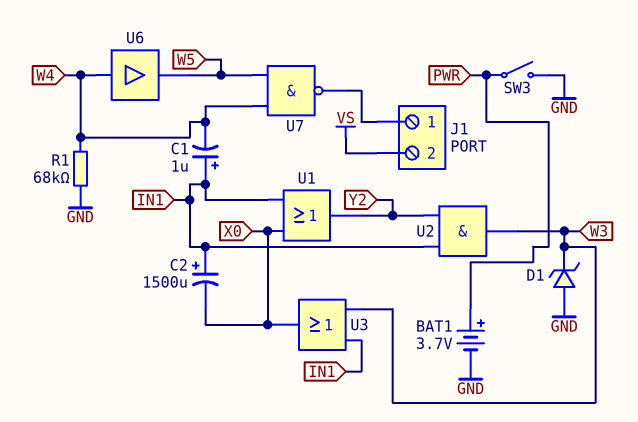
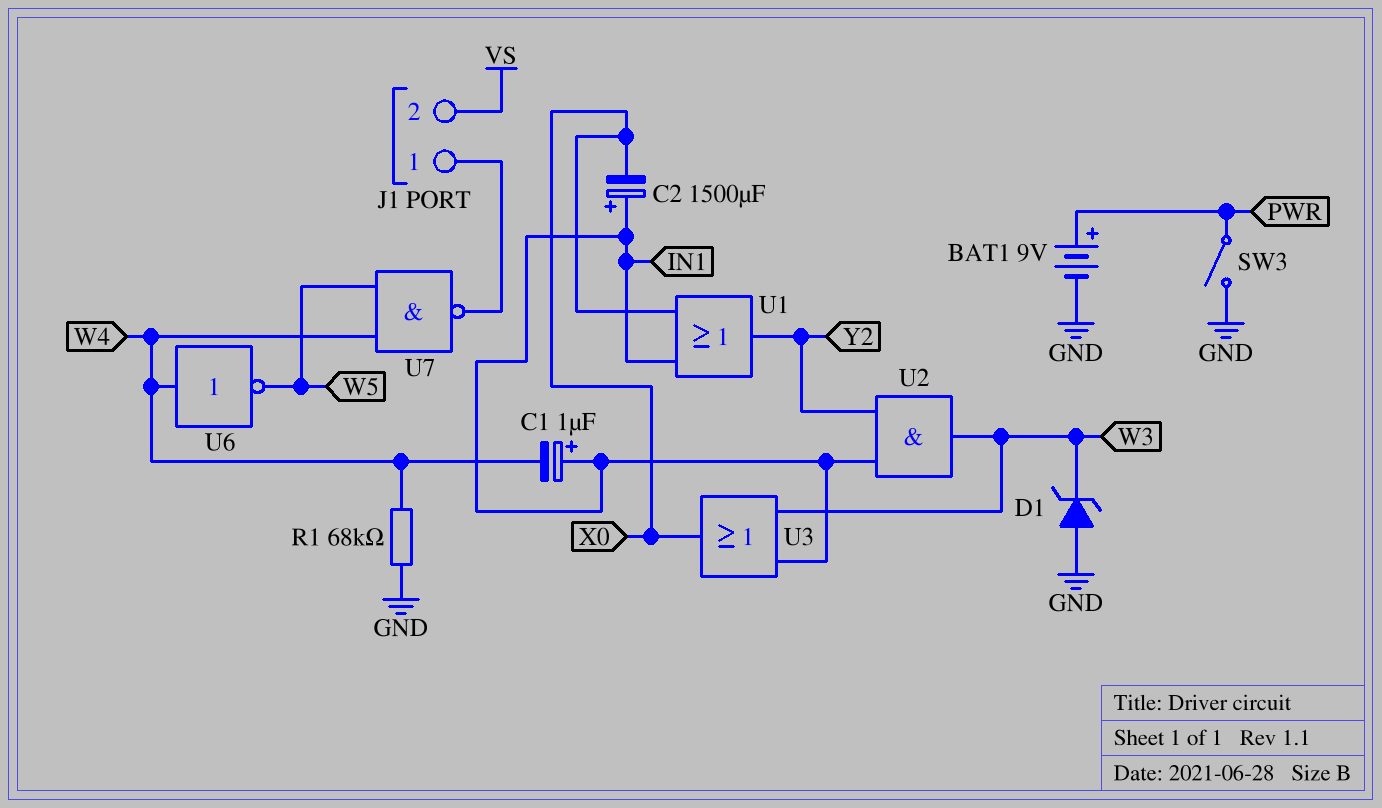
BAT1: 3.7V (plus PWR, minus GND) -> 9V (plus PWR, minus GND)
U6: buffer (in W4, out W5) -> NOT (in W4, out W5)

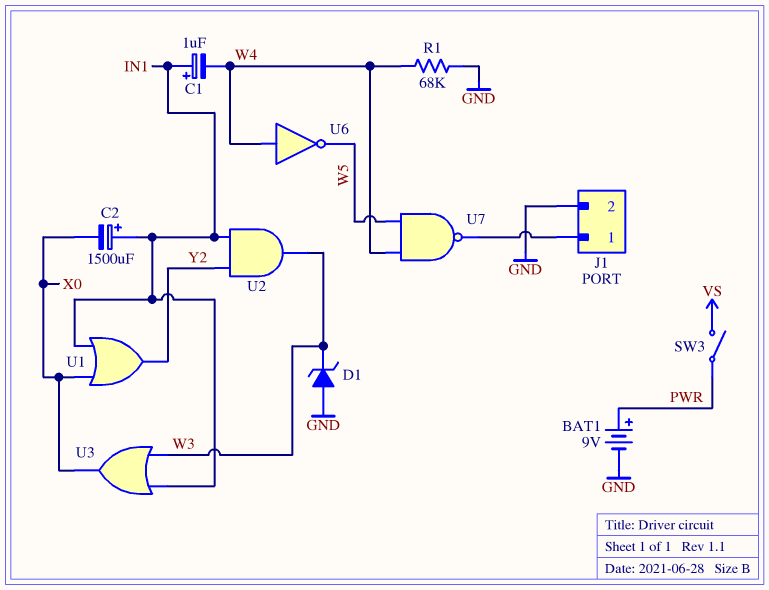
J1 pin 2: VS -> GND
SW3: switch (GND, PWR) -> switch (PWR, VS)

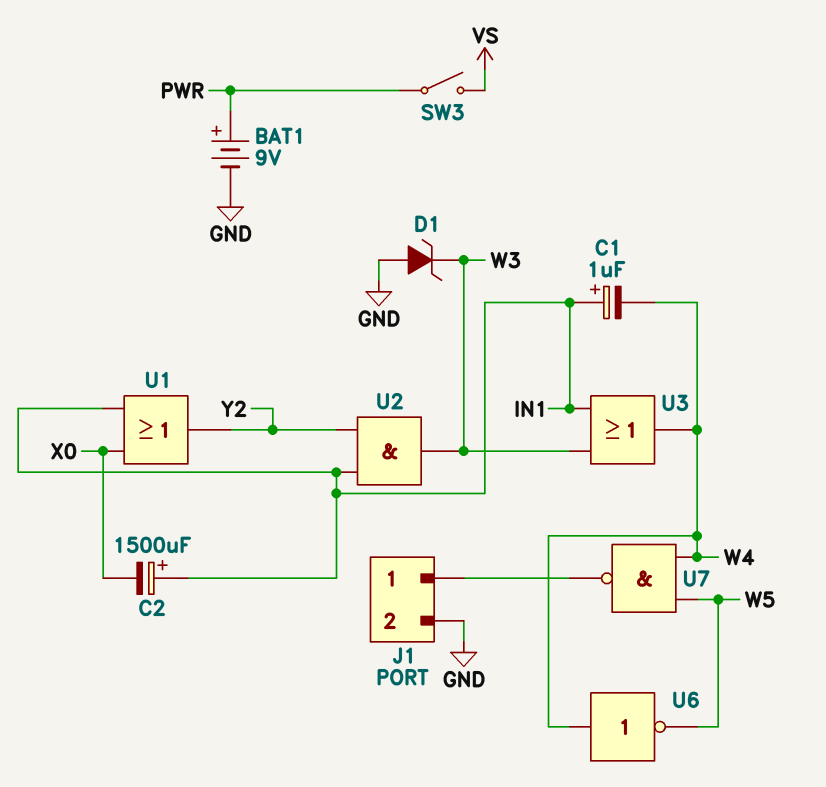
R1: 68k (GND, W4) -> none
U3: OR (in IN1, in W3, out X0) -> OR (in IN1, in W3, out W4)

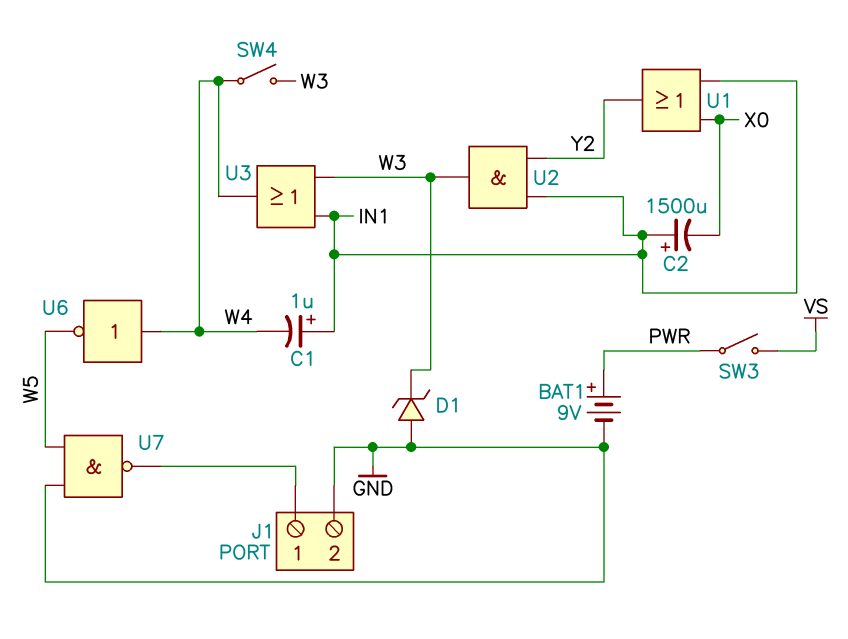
SW4: none -> switch (W3, W4)
U7: NAND (in W4, in W5, out J1/1) -> NAND (in GND, in W5, out J1/1)

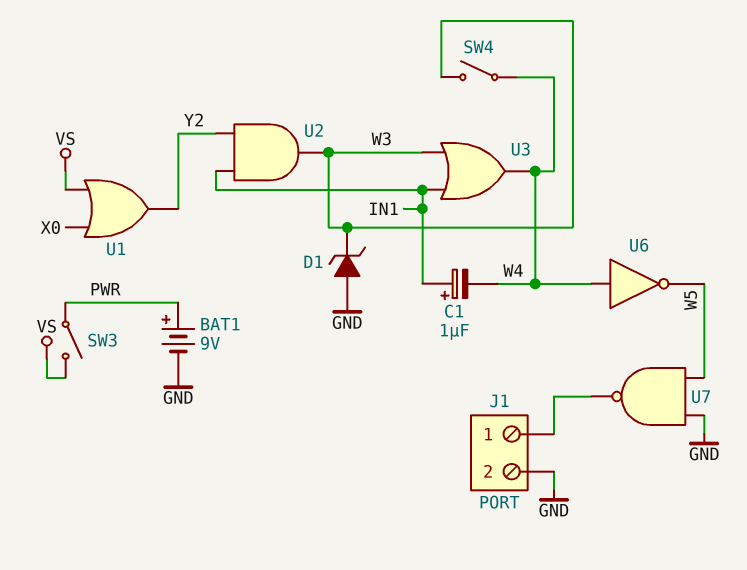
C2: 1500uF (plus IN1, minus X0) -> none
U1: OR (in IN1, in X0, out Y2) -> OR (in VS, in X0, out Y2)

